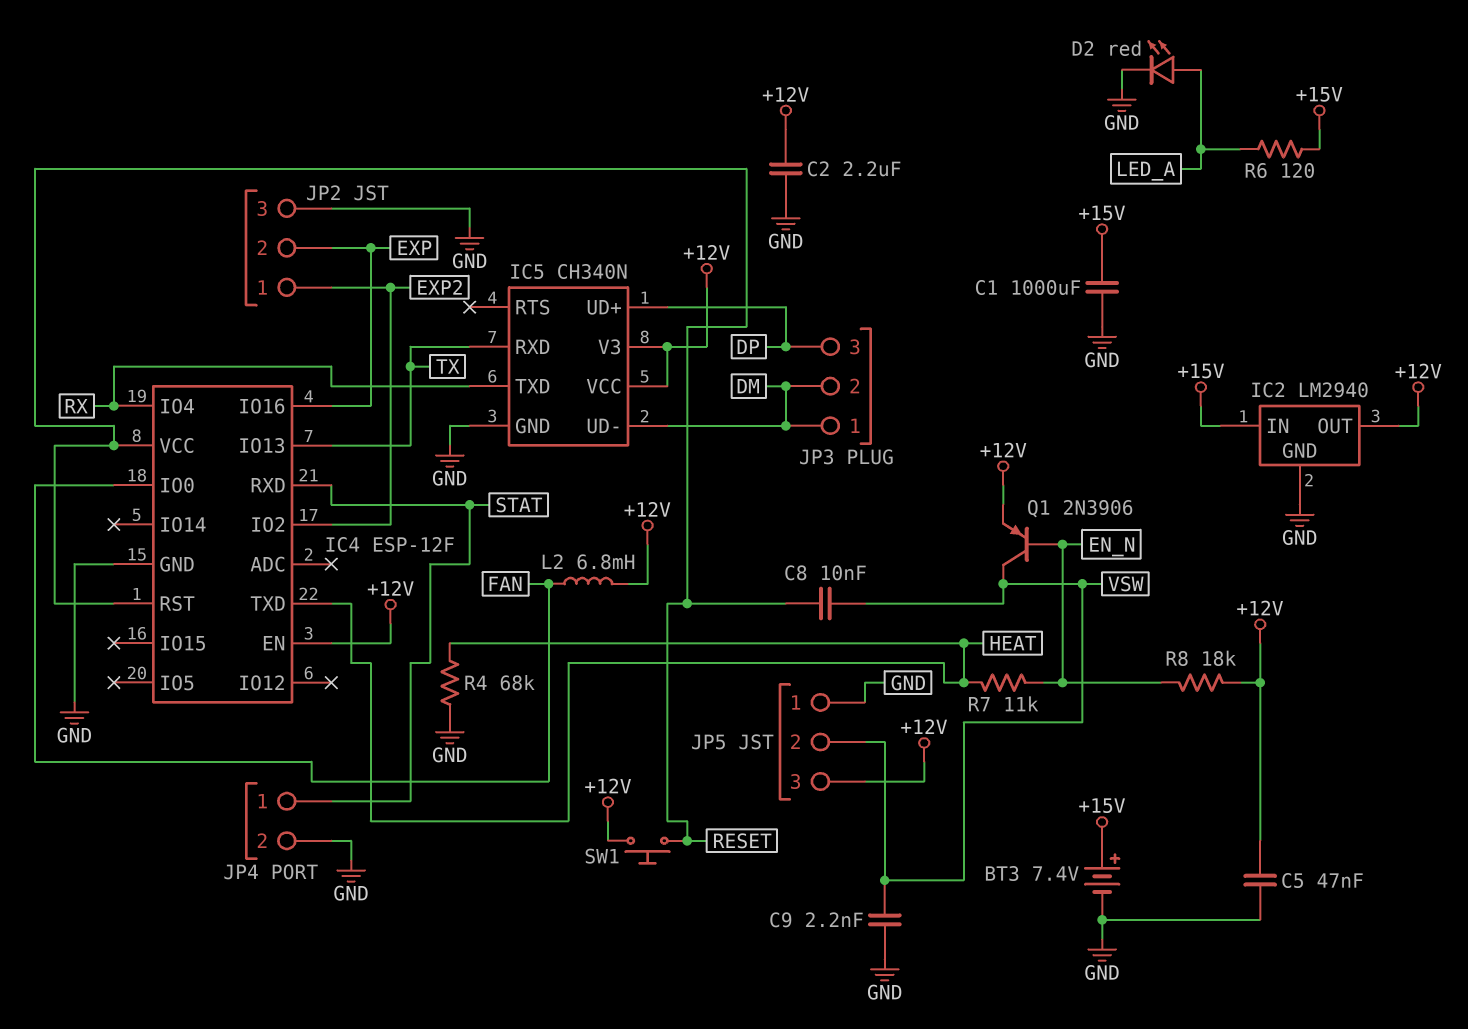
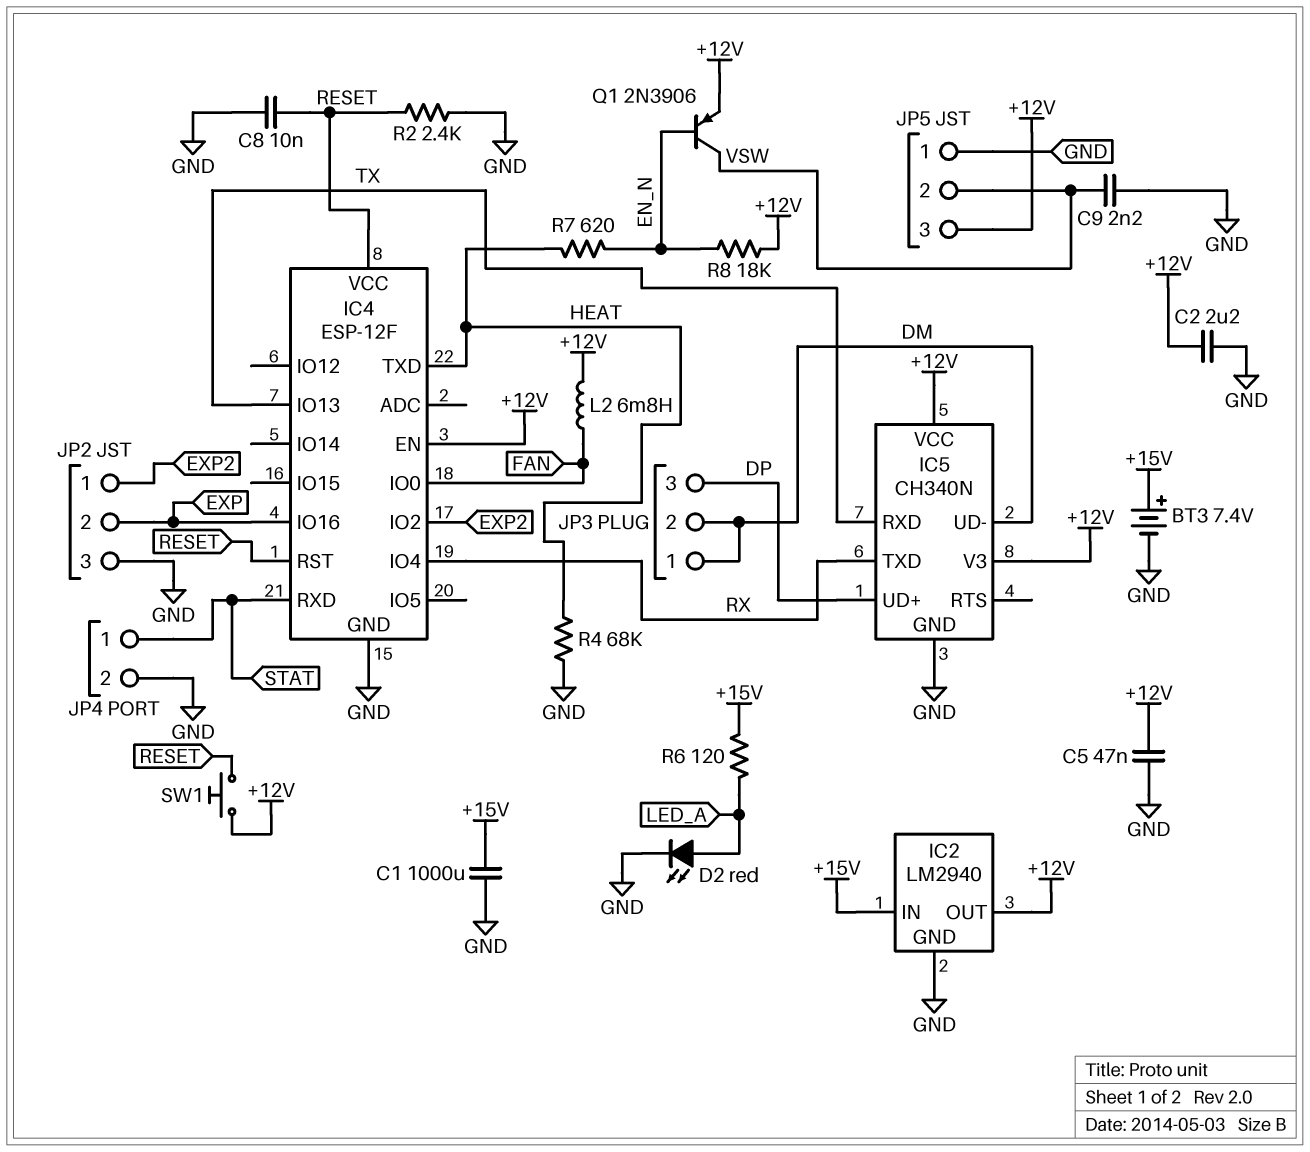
C8: 10nF (RESET, VSW) -> 10nF (GND, RESET)
R2: none -> 2.4k (GND, RESET)
R7: 11k (EN_N, HEAT) -> 620 (EN_N, HEAT)

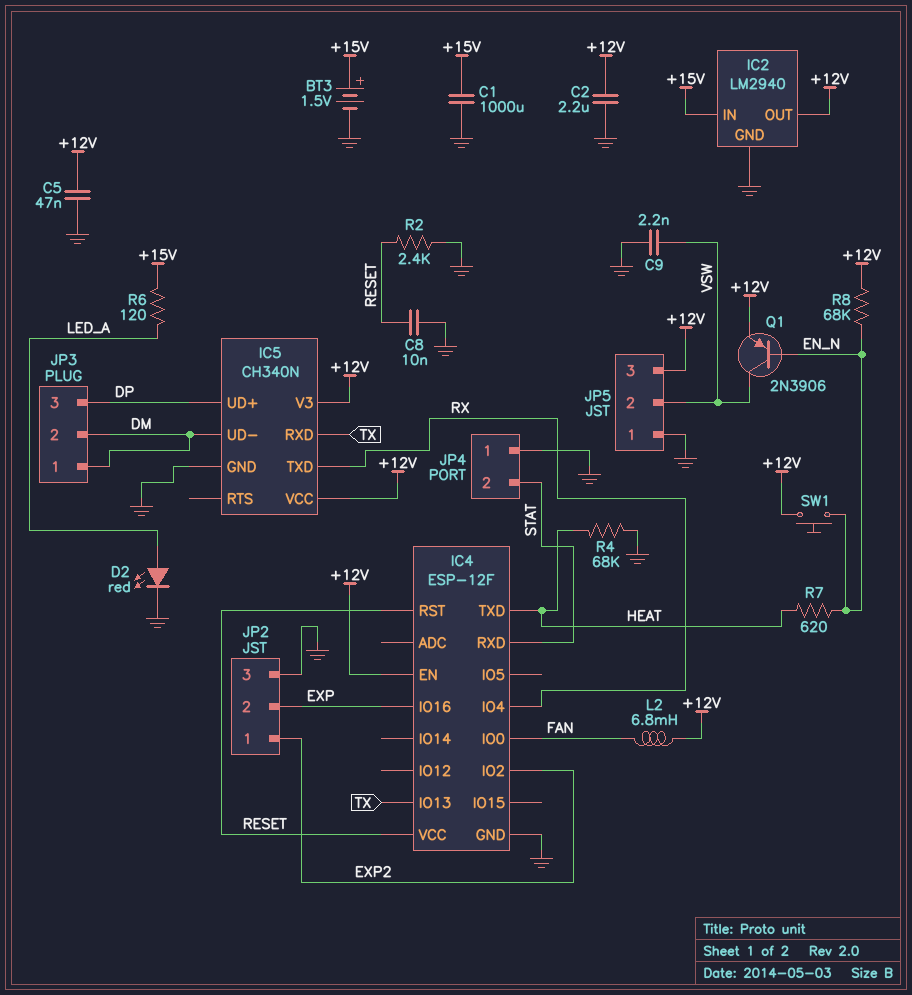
BT3: 7.4V (plus +15V, minus GND) -> 1.5V (plus +15V, minus GND)
JP4 pin 1: STAT -> GND
JP4 pin 2: GND -> STAT
R8: 18k (+12V, EN_N) -> 68k (+12V, EN_N)
SW1: button (+12V, RESET) -> button (+12V, EN_N)

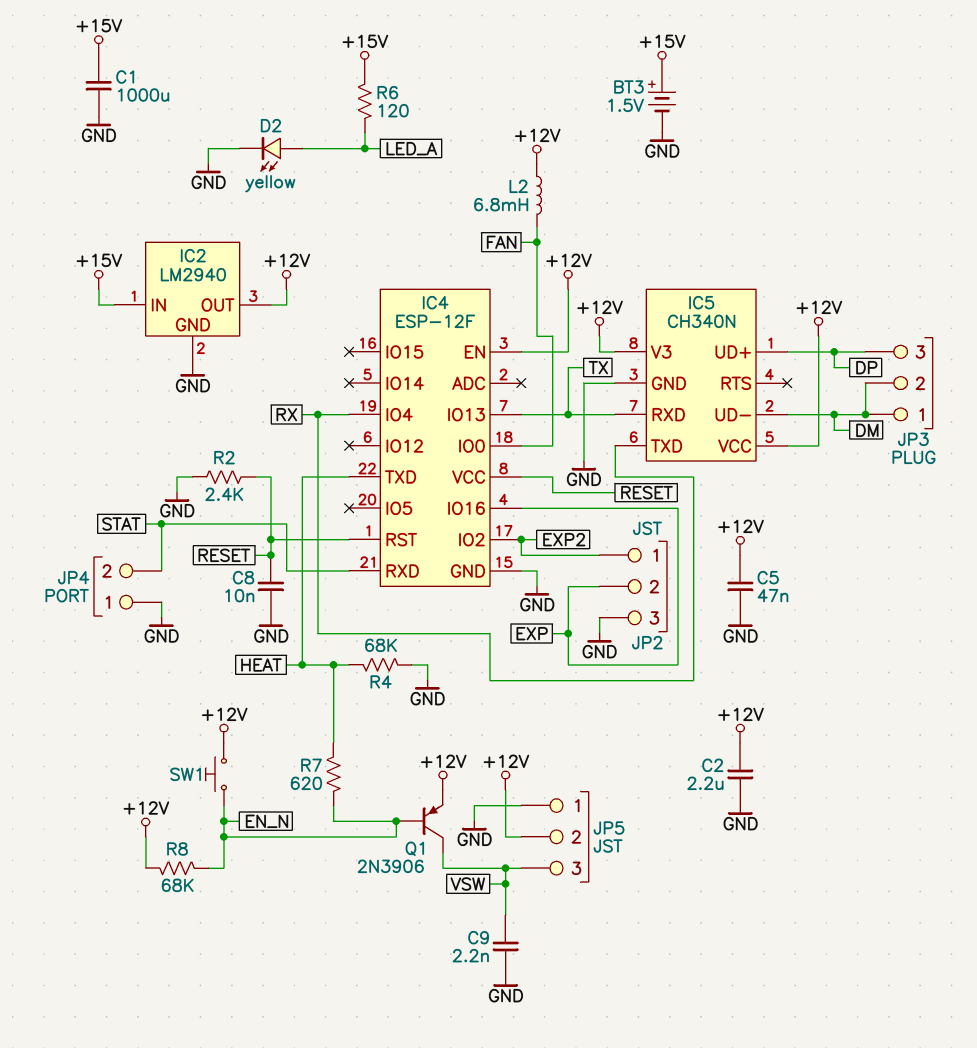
D2: LED red (A LED_A, K GND) -> LED yellow (A LED_A, K GND)
JP5 pin 2: VSW -> +12V
JP5 pin 3: +12V -> VSW

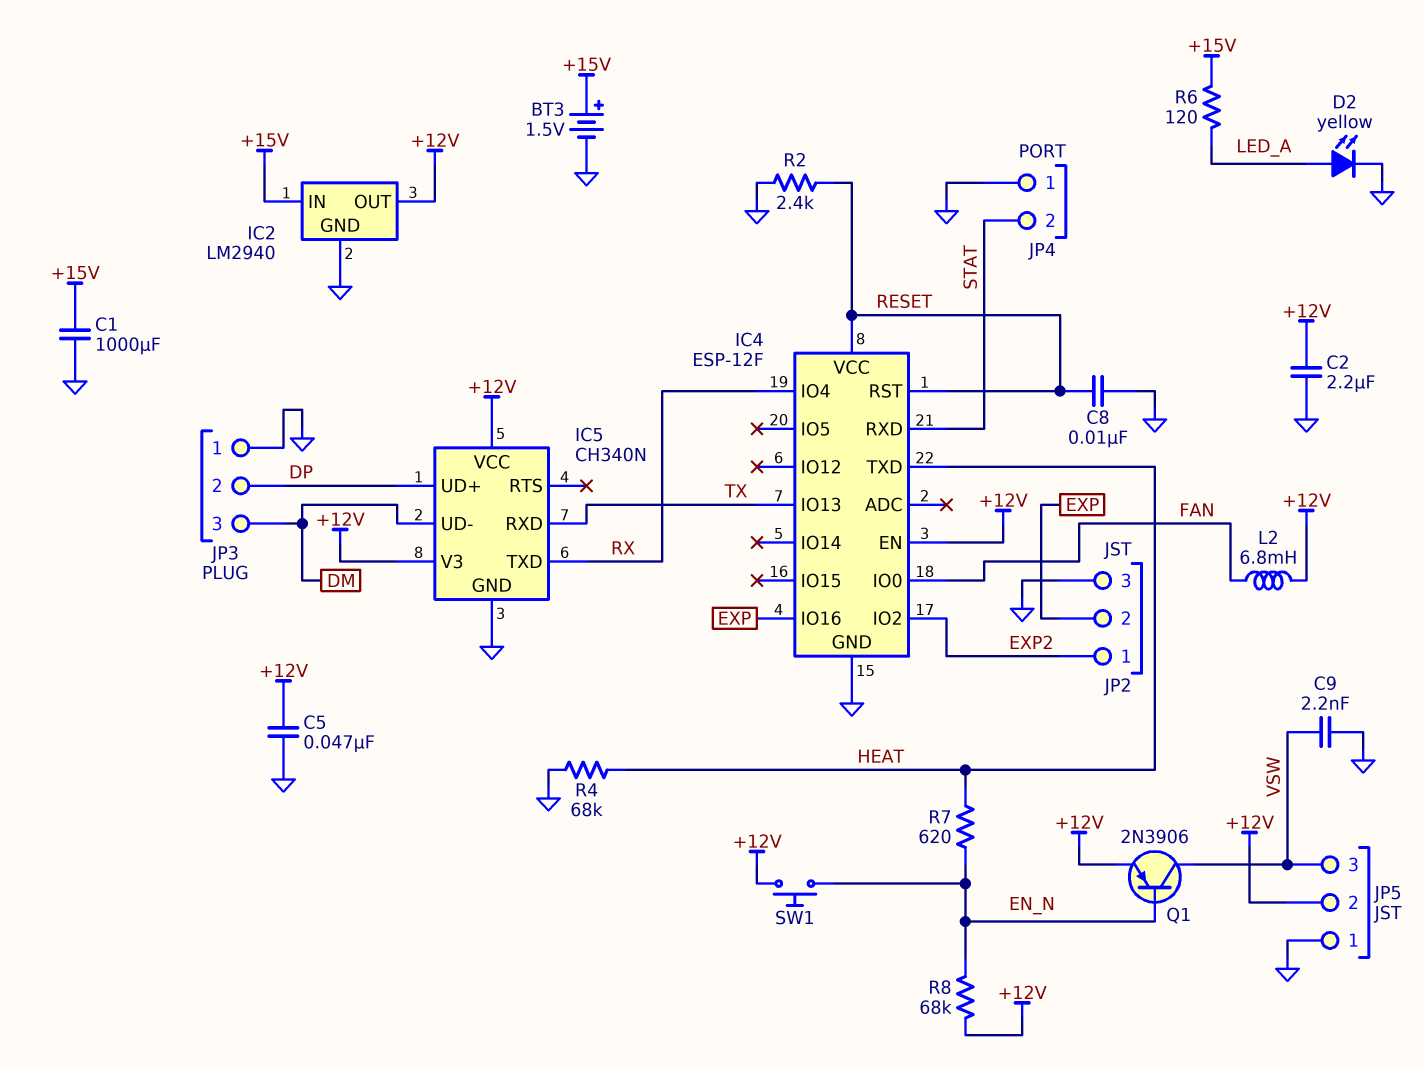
JP3 pin 1: DM -> GND
JP3 pin 2: DM -> DP
JP3 pin 3: DP -> DM

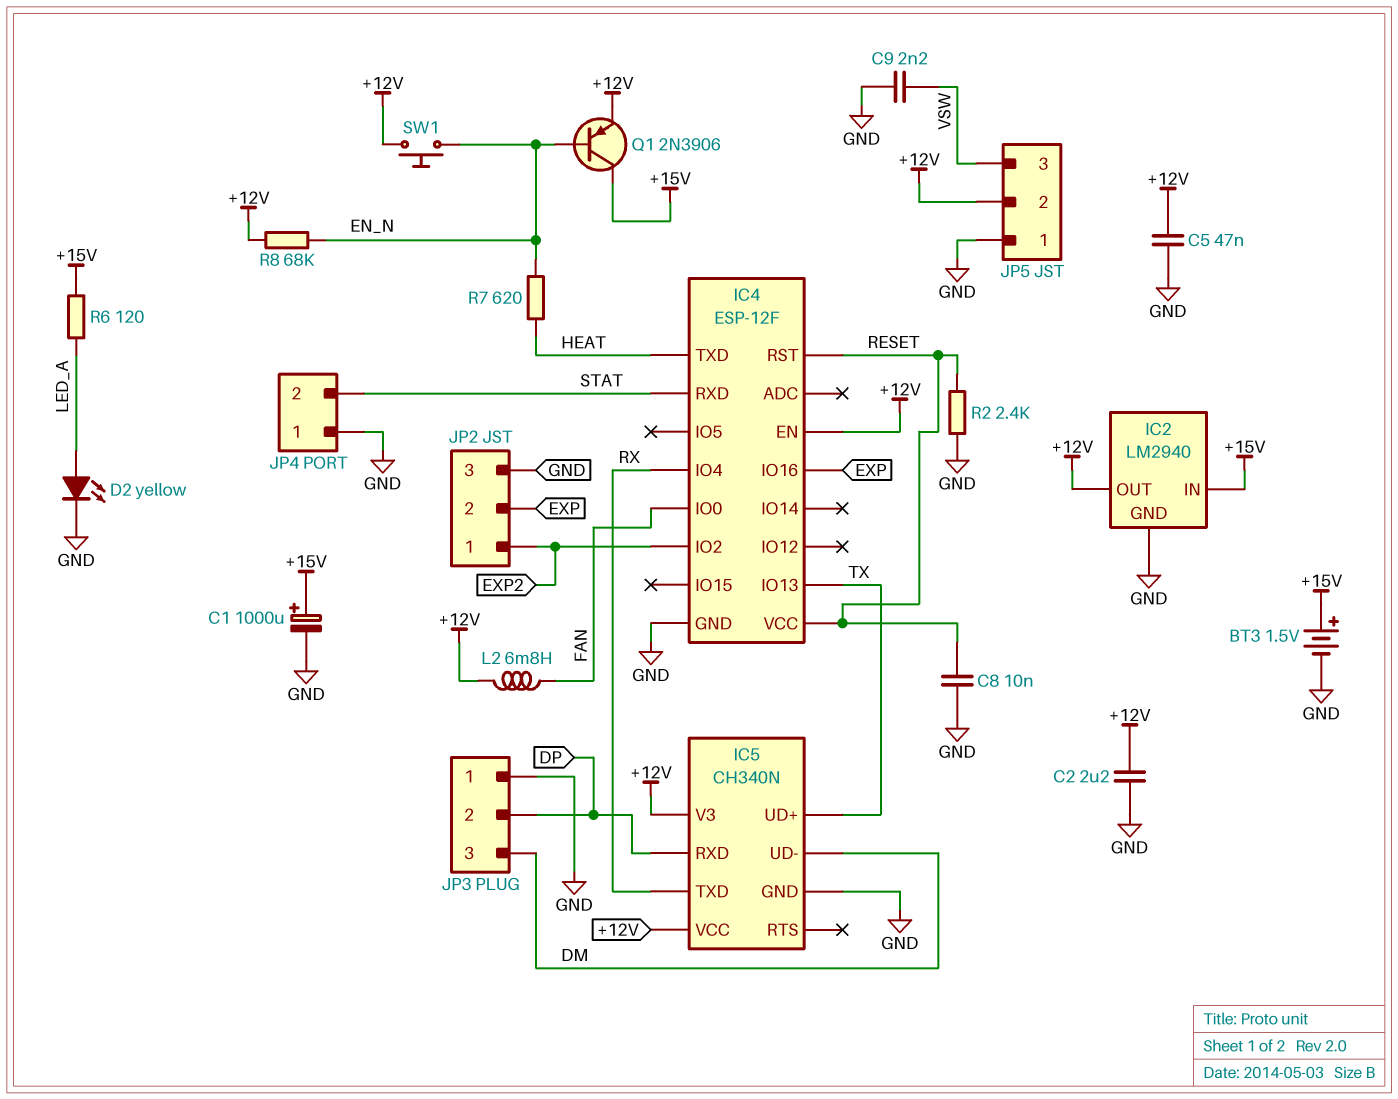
C1: 1000uF (+15V, GND) -> 1000uF (plus +15V, minus GND)
IC5 pin RXD: TX -> DP
IC5 pin UD+: DP -> TX
Q1: PNP 2N3906 (B EN_N, C VSW, E +12V) -> PNP 2N3906 (B EN_N, C +15V, E +12V)
R4: 68k (GND, HEAT) -> none

